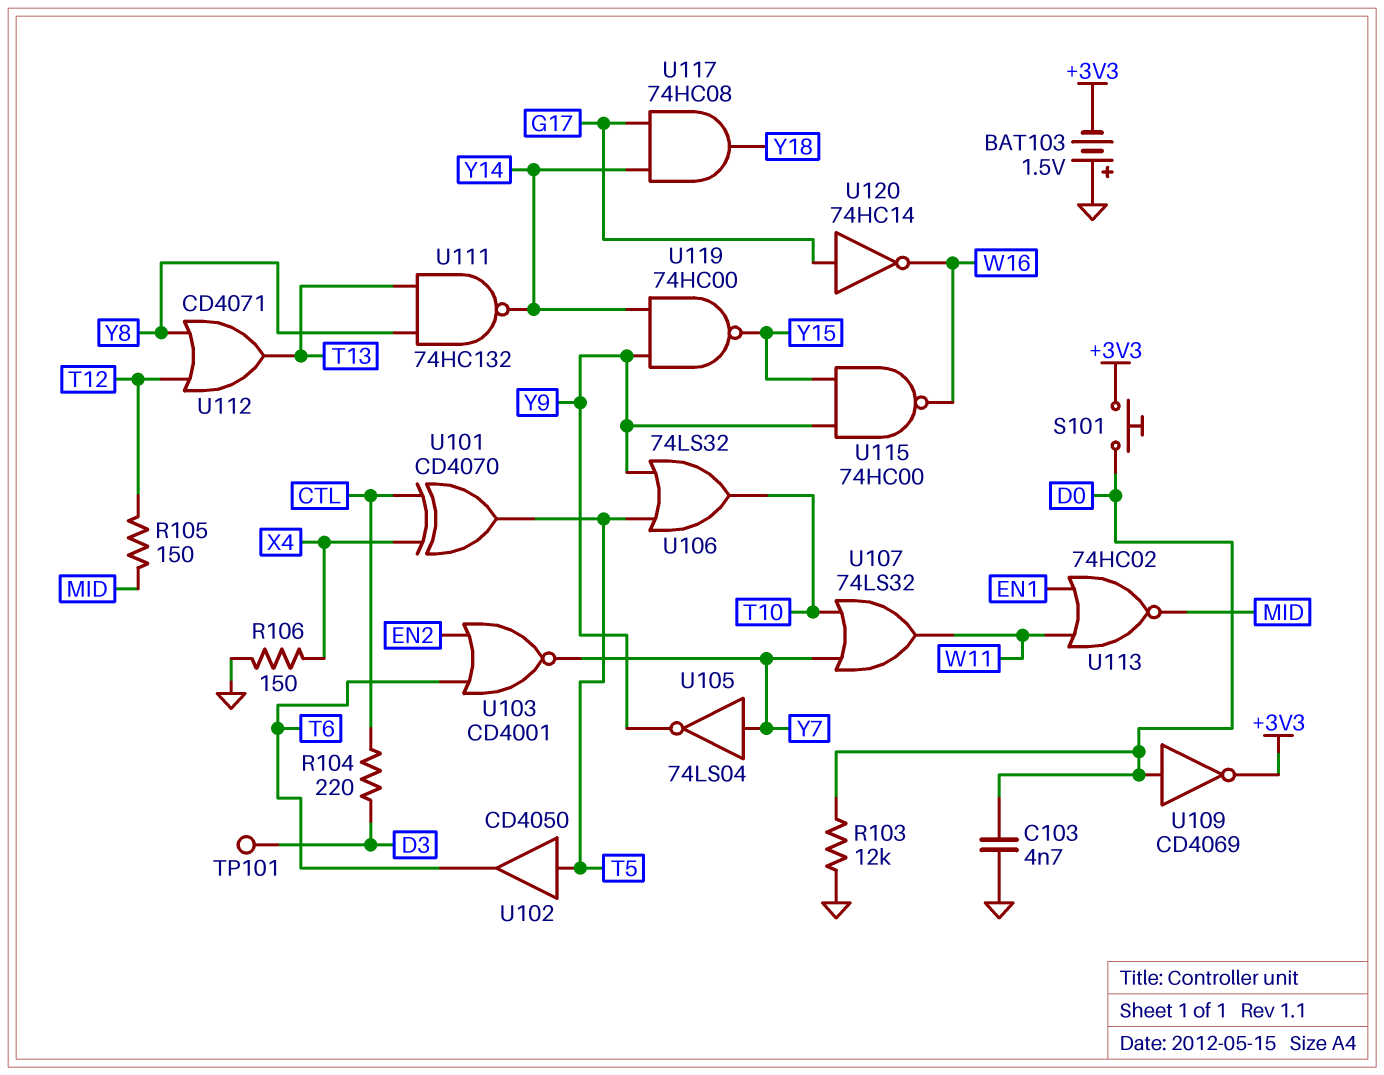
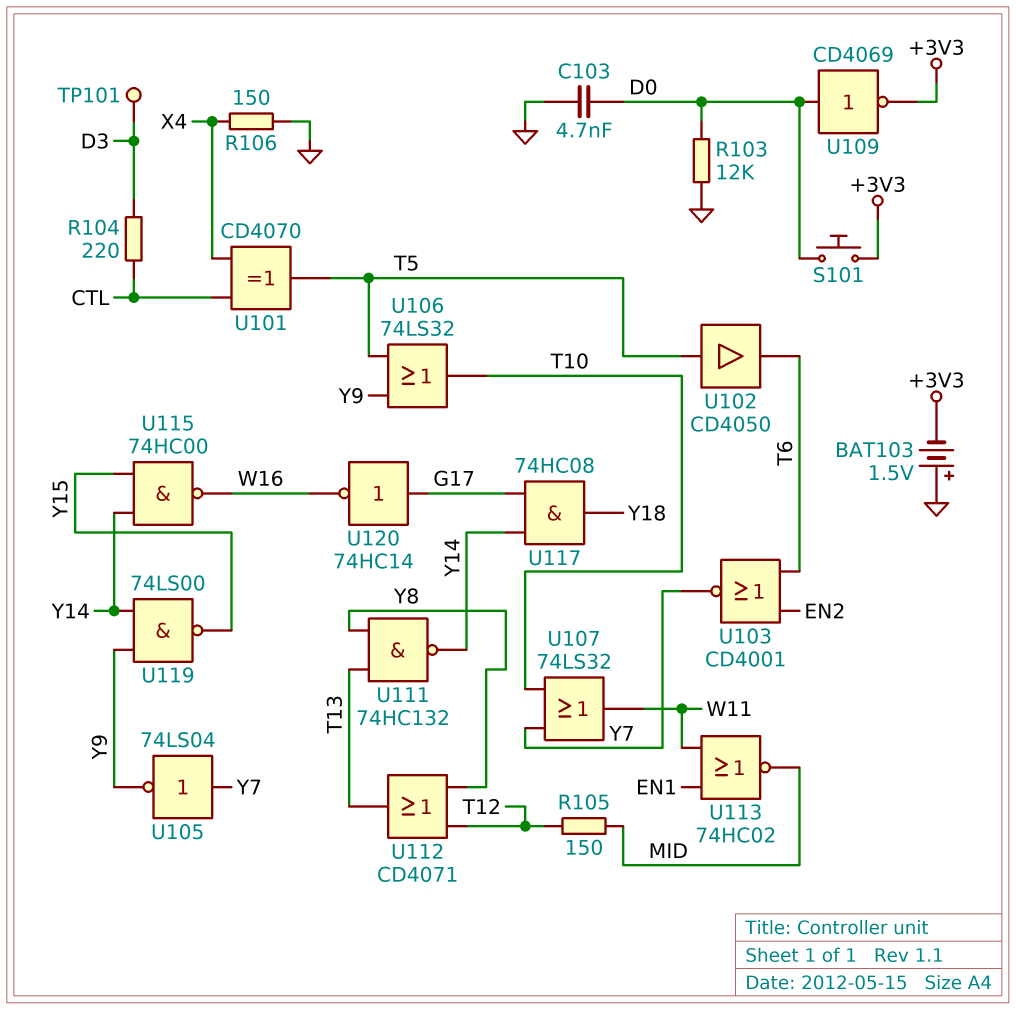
U115: NAND 74HC00 (in Y9, in Y15, out W16) -> NAND 74HC00 (in Y14, in Y15, out W16)
U119: NAND 74HC00 (in Y9, in Y14, out Y15) -> NAND 74LS00 (in Y9, in Y14, out Y15)

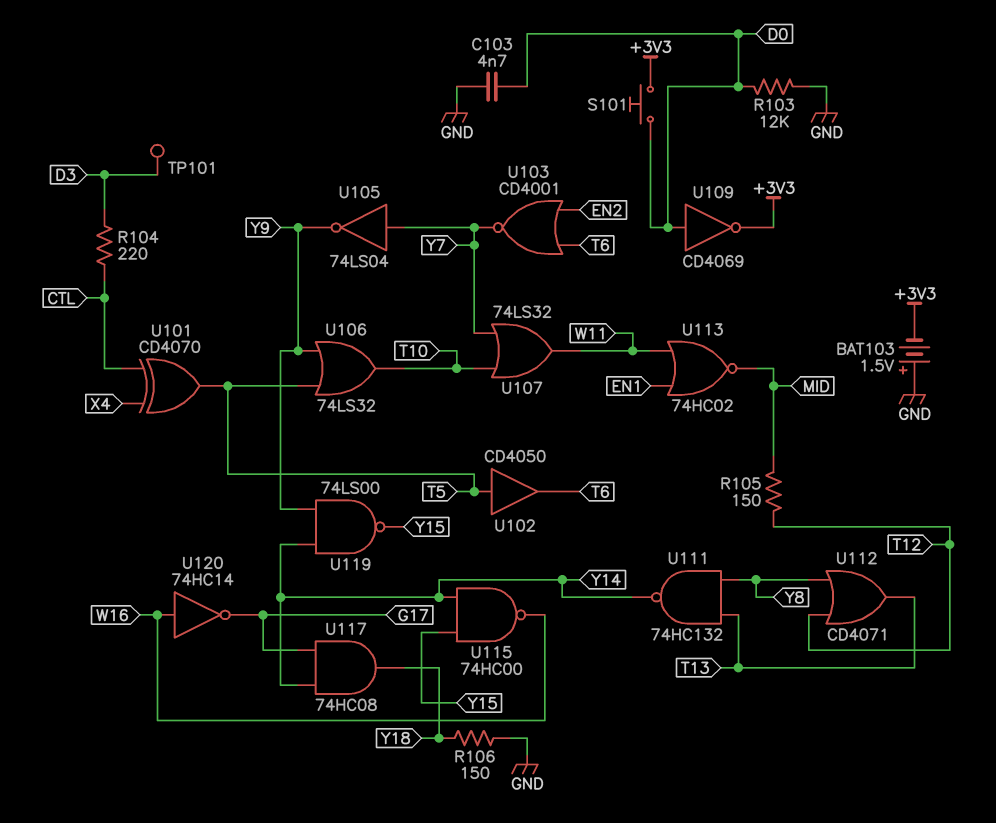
R106: 150 (GND, X4) -> 150 (GND, Y18)
U120: NOT 74HC14 (in G17, out W16) -> NOT 74HC14 (in W16, out G17)

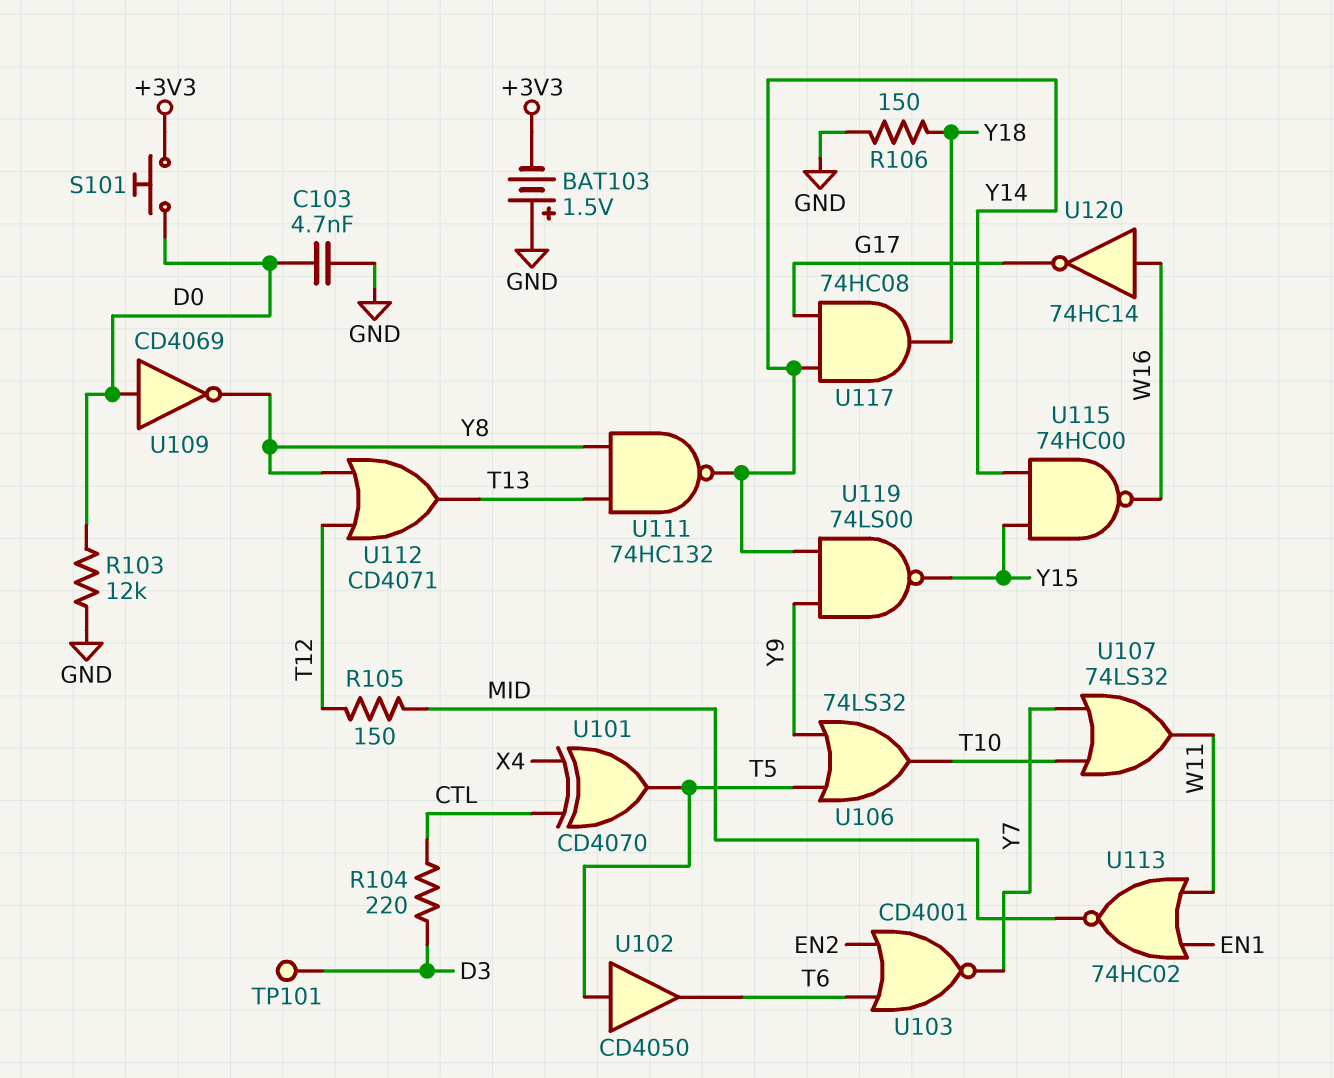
U105: NOT 74LS04 (in Y7, out Y9) -> none
U109: NOT CD4069 (in D0, out +3V3) -> NOT CD4069 (in D0, out Y8)

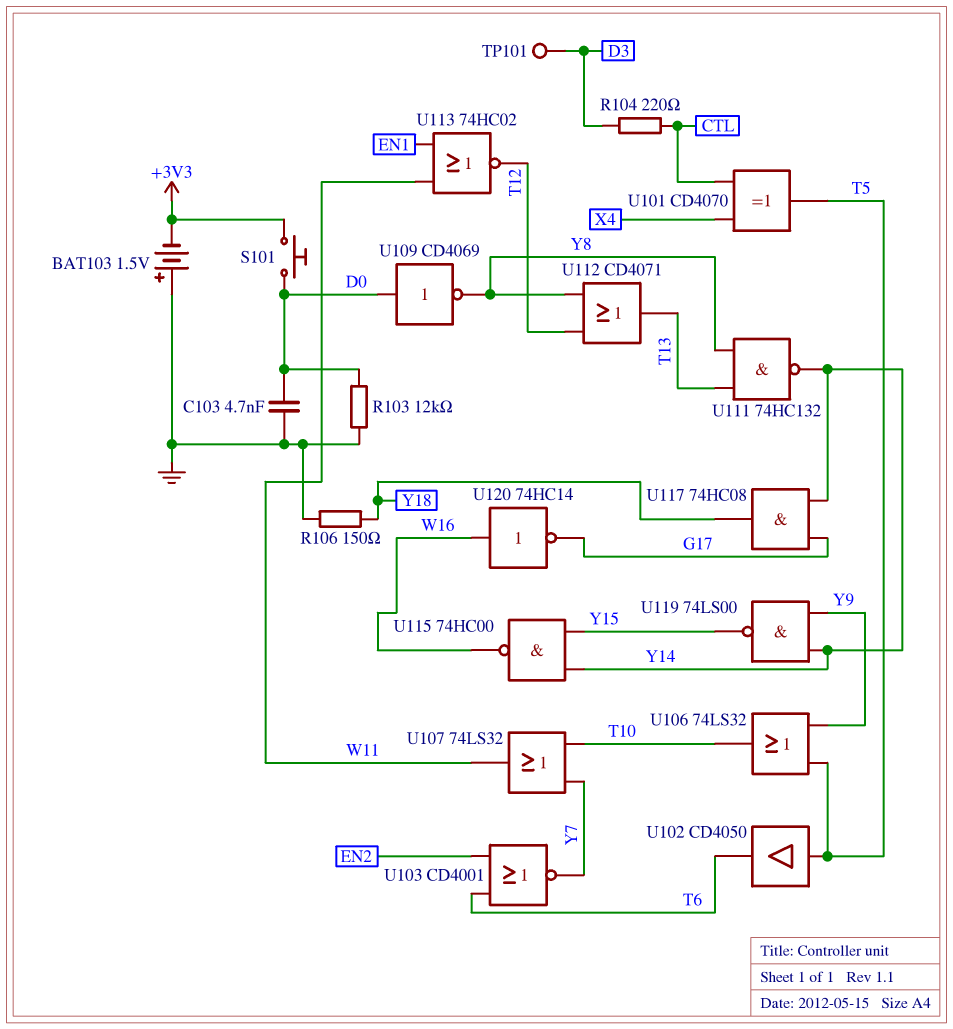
R105: 150 (MID, T12) -> none
U113: NOR 74HC02 (in EN1, in W11, out MID) -> NOR 74HC02 (in EN1, in W11, out T12)

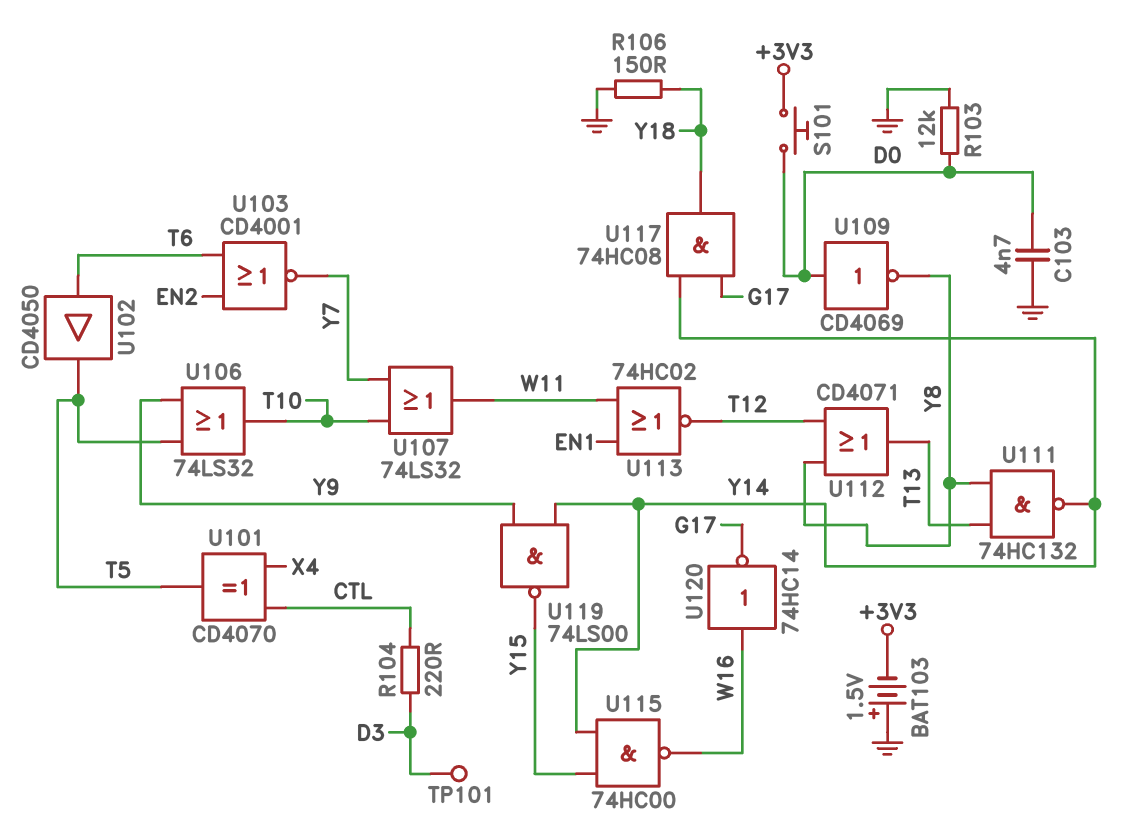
U102: buffer CD4050 (in T5, out T6) -> buffer CD4050 (in T6, out T5)

